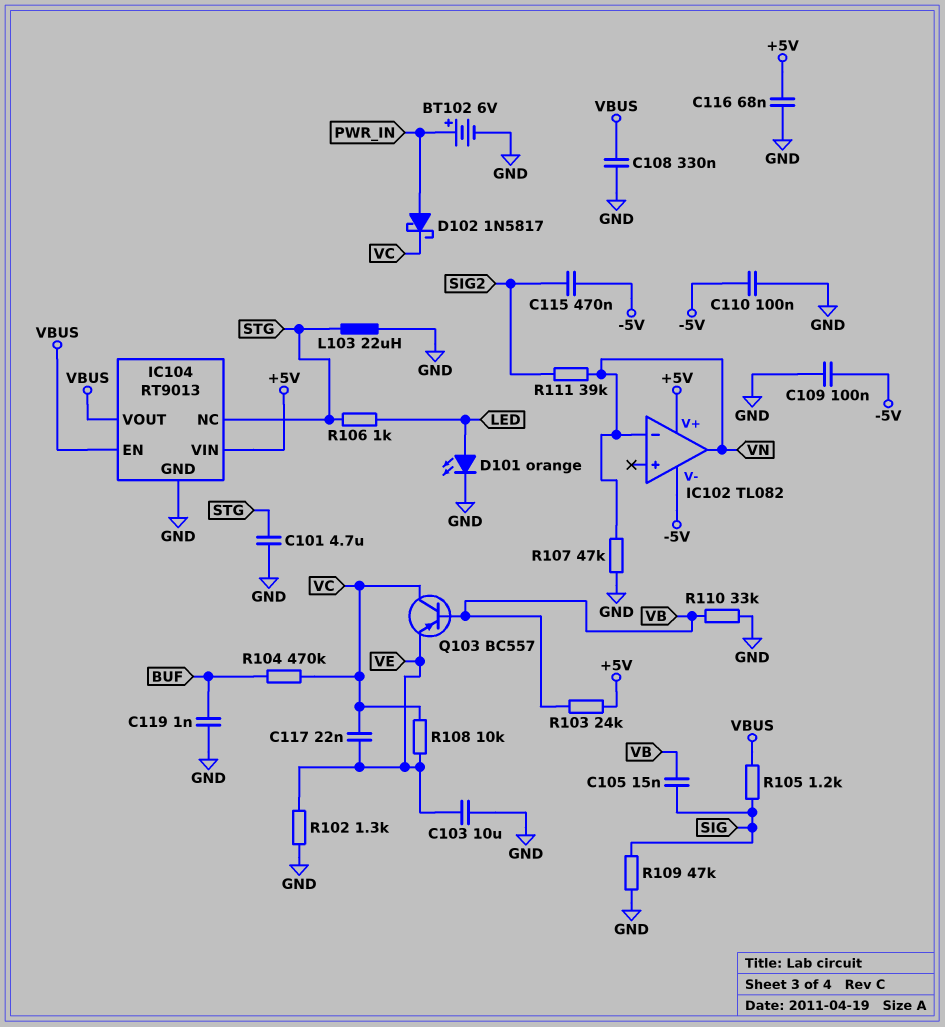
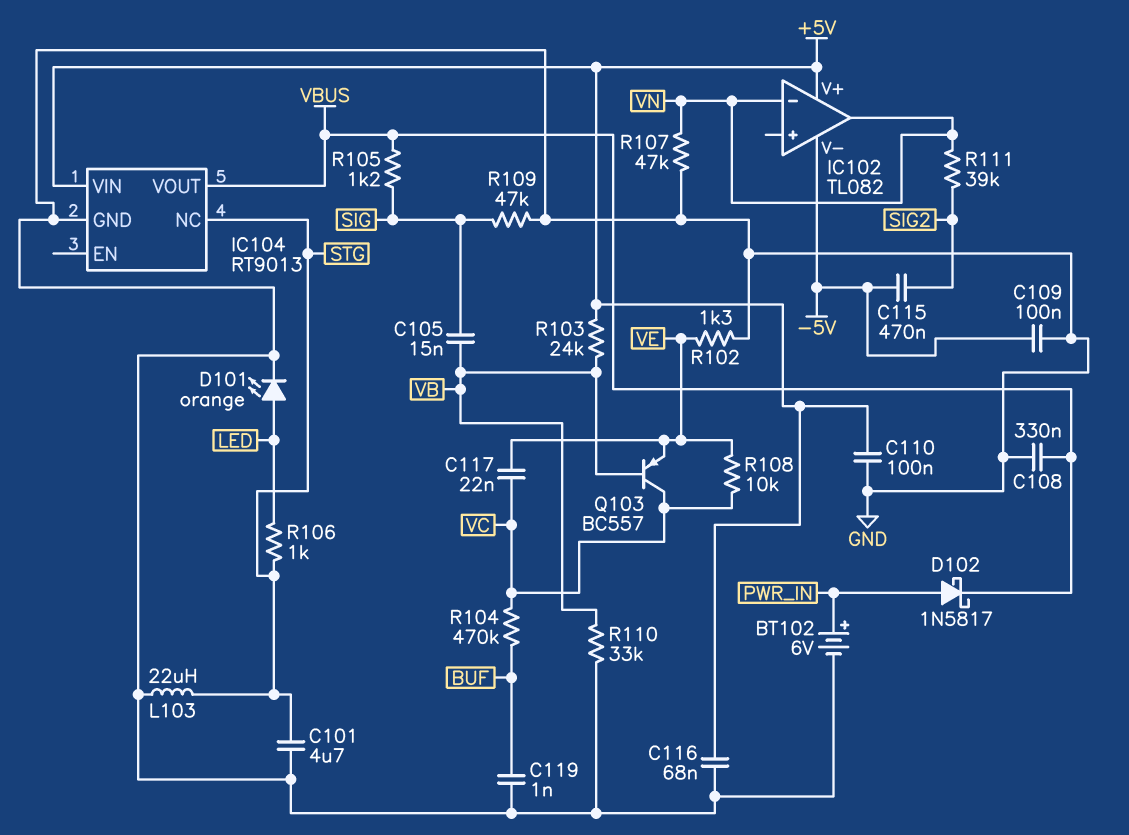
C103: 10uF (GND, VE) -> none
C110: 100nF (-5V, GND) -> 100nF (+5V, GND)
D102: schottky 1N5817 (A PWR_IN, K VC) -> schottky 1N5817 (A PWR_IN, K VBUS)
IC104 pin EN: VBUS -> none

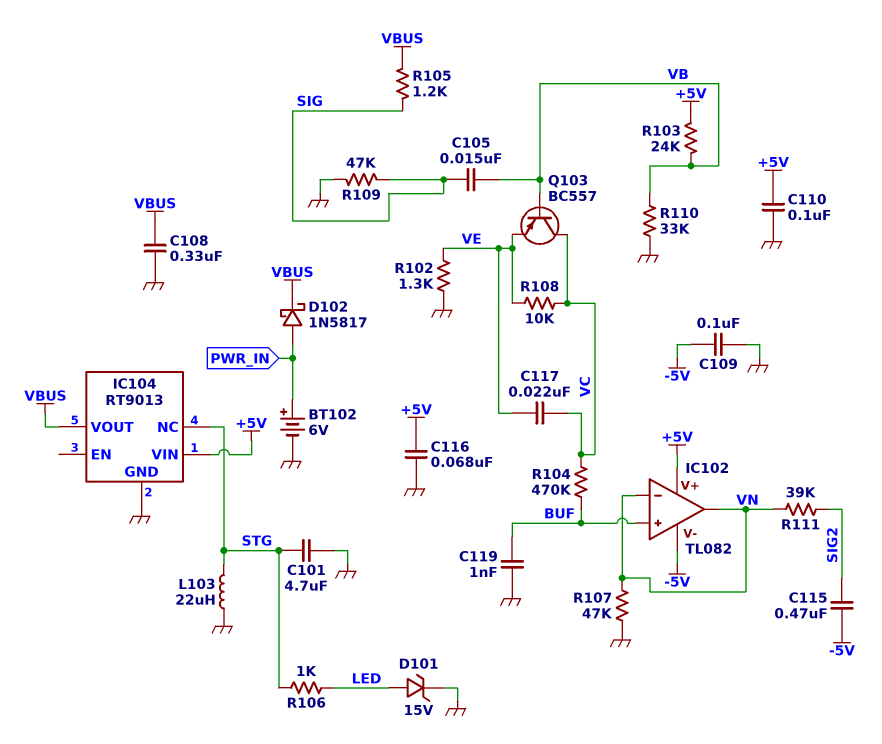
D101: LED orange (A LED, K GND) -> zener 15V (A LED, K GND)
IC102 pin in+: none -> BUF

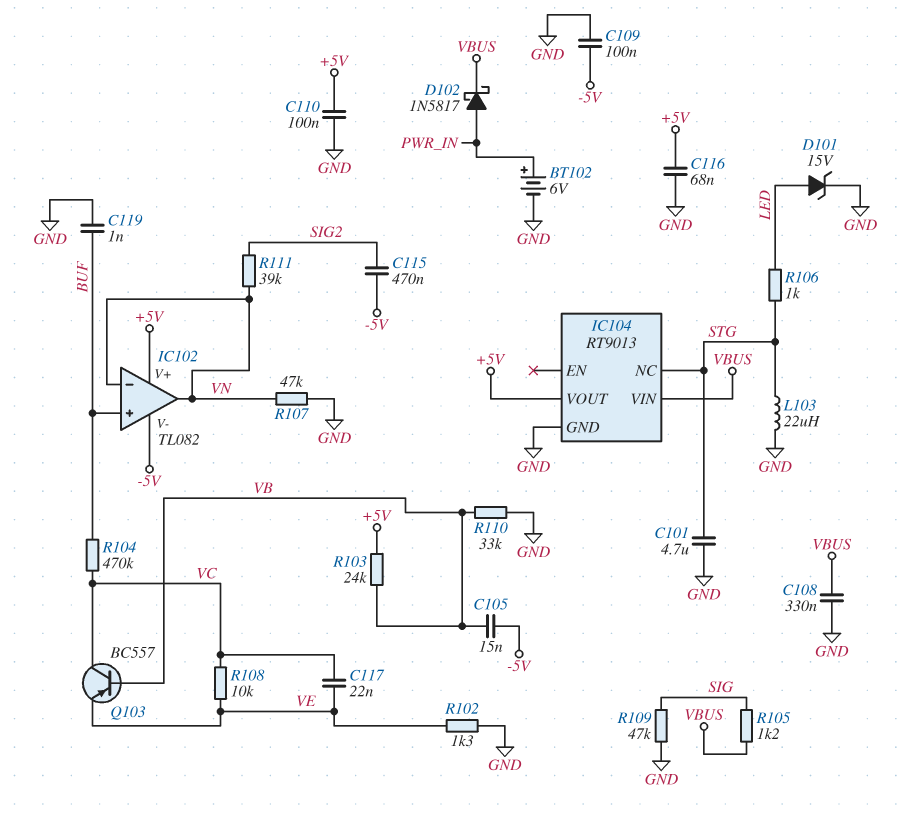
C105: 15nF (SIG, VB) -> 15nF (-5V, VB)
IC104 pin VIN: +5V -> VBUS
IC104 pin VOUT: VBUS -> +5V

